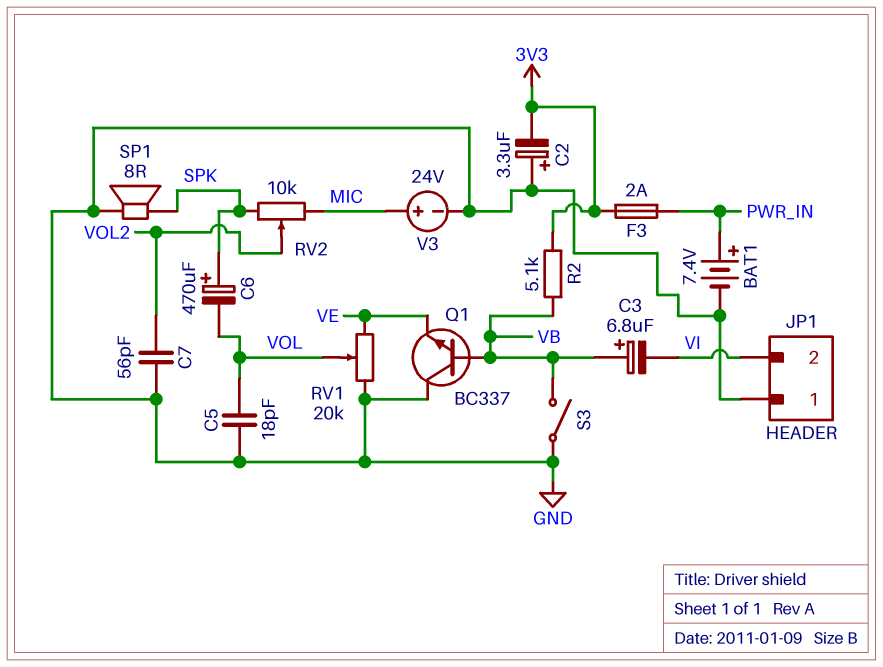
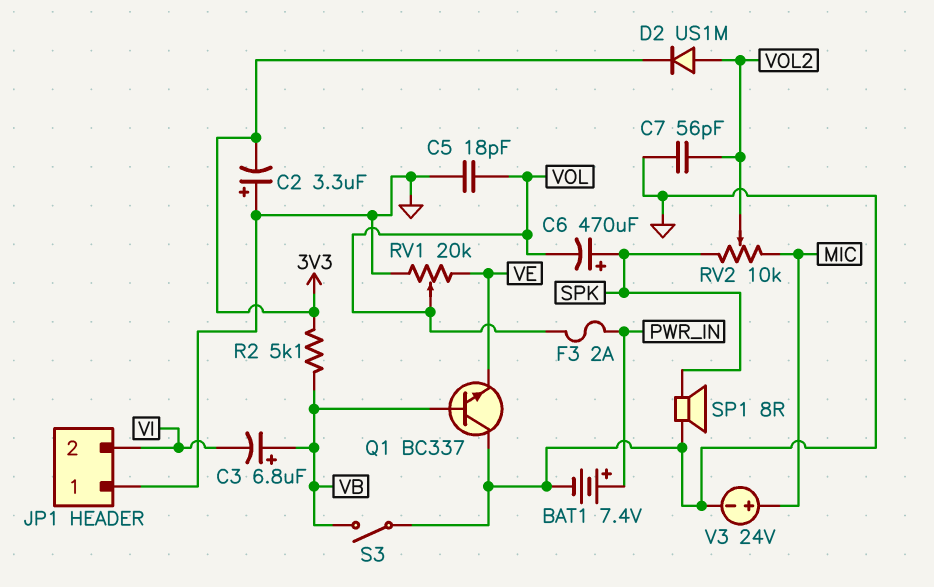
D2: none -> diode US1M (A VOL2, K 3V3)
F3: 2A (3V3, PWR_IN) -> 2A (PWR_IN, VOL)

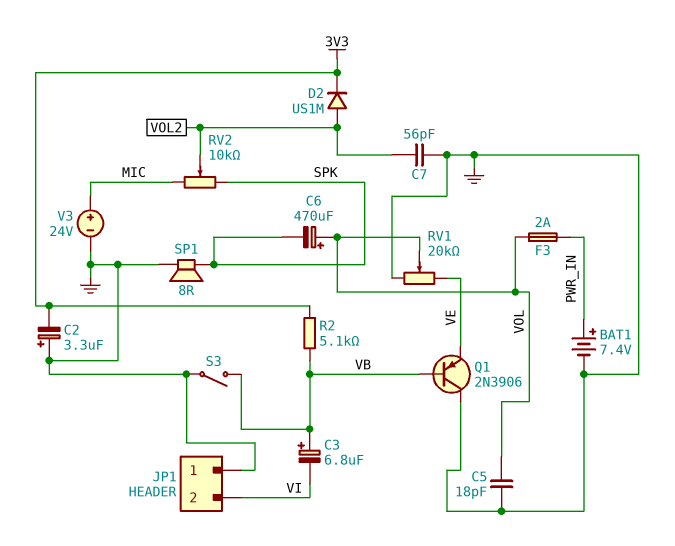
C6: 470uF (plus SPK, minus VOL) -> 470uF (plus VOL, minus SPK)
Q1: NPN BC337 (B VB, C GND, E VE) -> PNP 2N3906 (B VB, C GND, E VE)

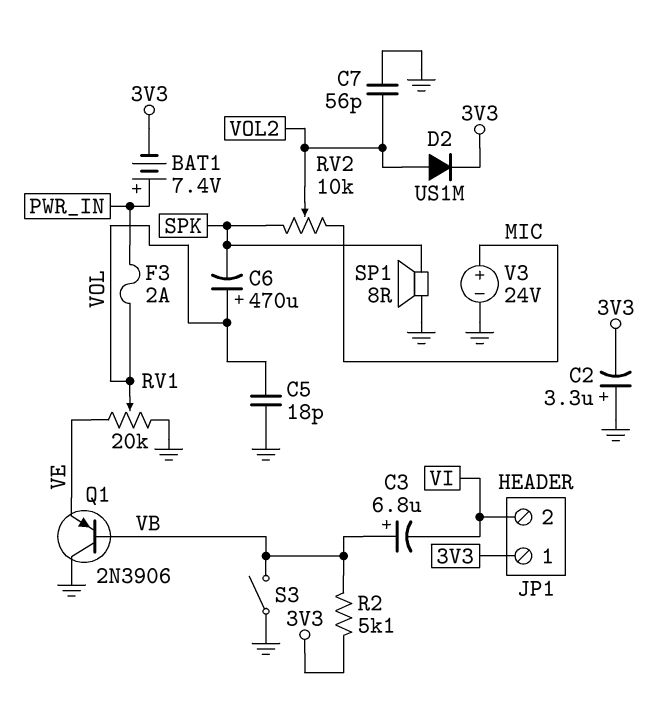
BAT1: 7.4V (plus PWR_IN, minus GND) -> 7.4V (plus PWR_IN, minus 3V3)
JP1 pin 1: GND -> 3V3

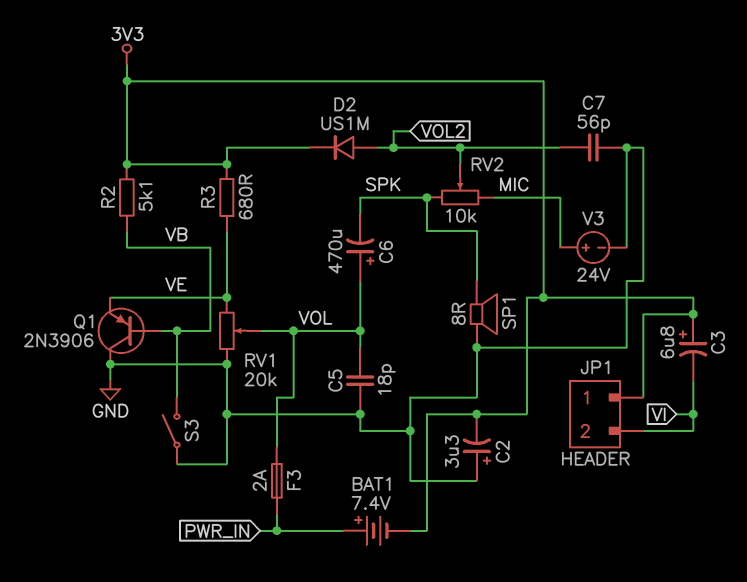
C3: 6.8uF (plus VB, minus VI) -> 6.8uF (plus 3V3, minus VI)
R3: none -> 680 (3V3, VE)

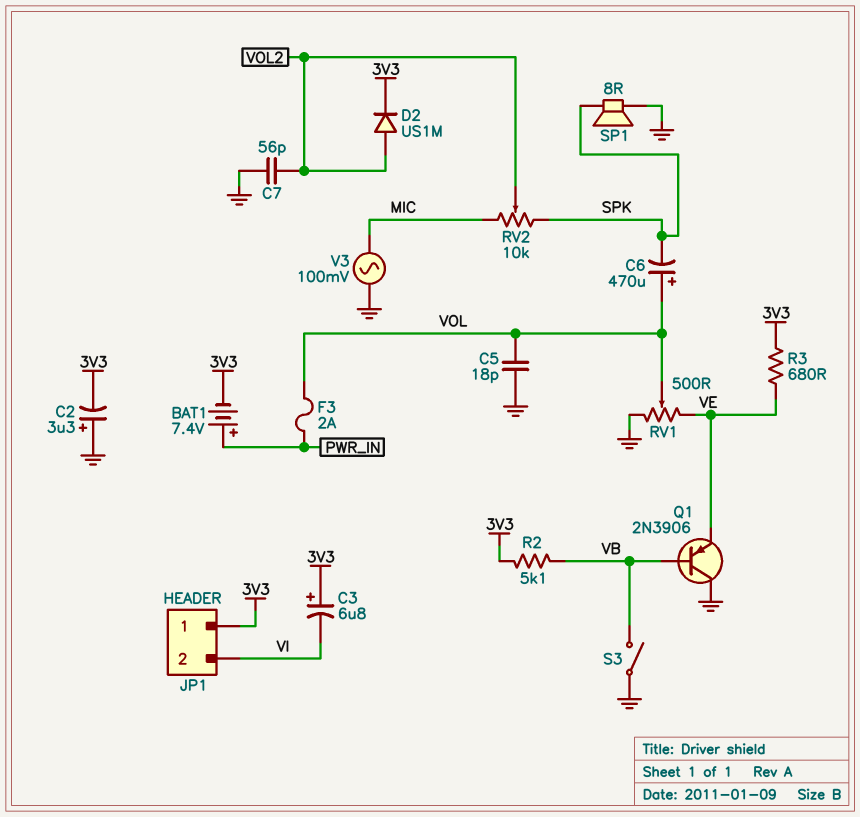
RV1: 20k (GND, VE, wiper VOL) -> 500 (GND, VE, wiper VOL)
V3: 24V (plus MIC, minus GND) -> AC 100mV (GND, MIC)

